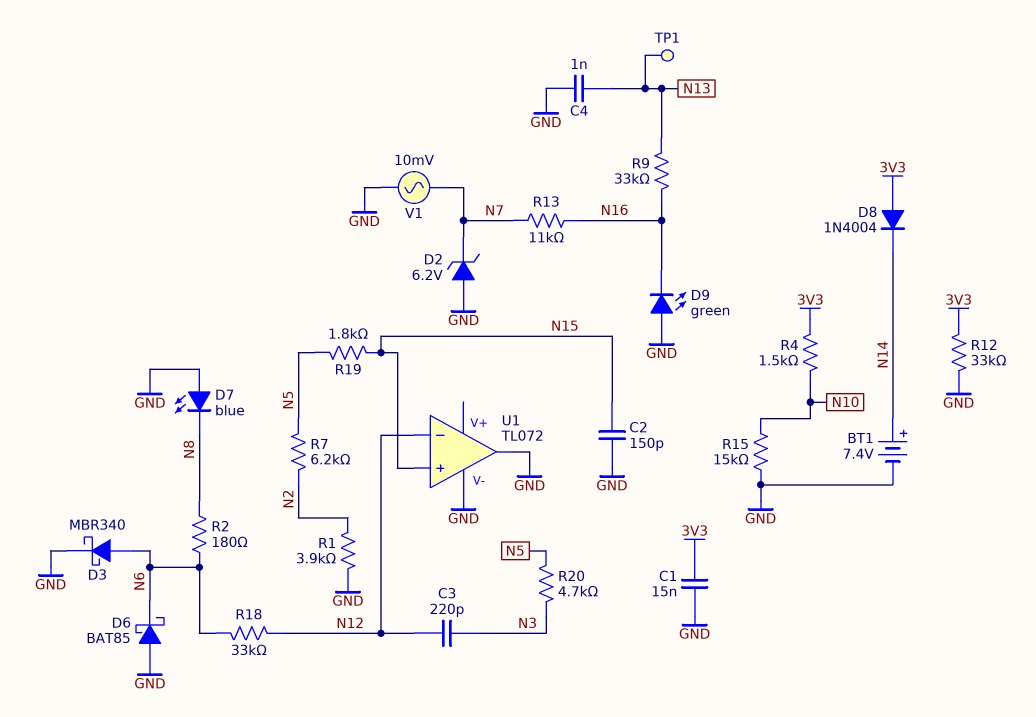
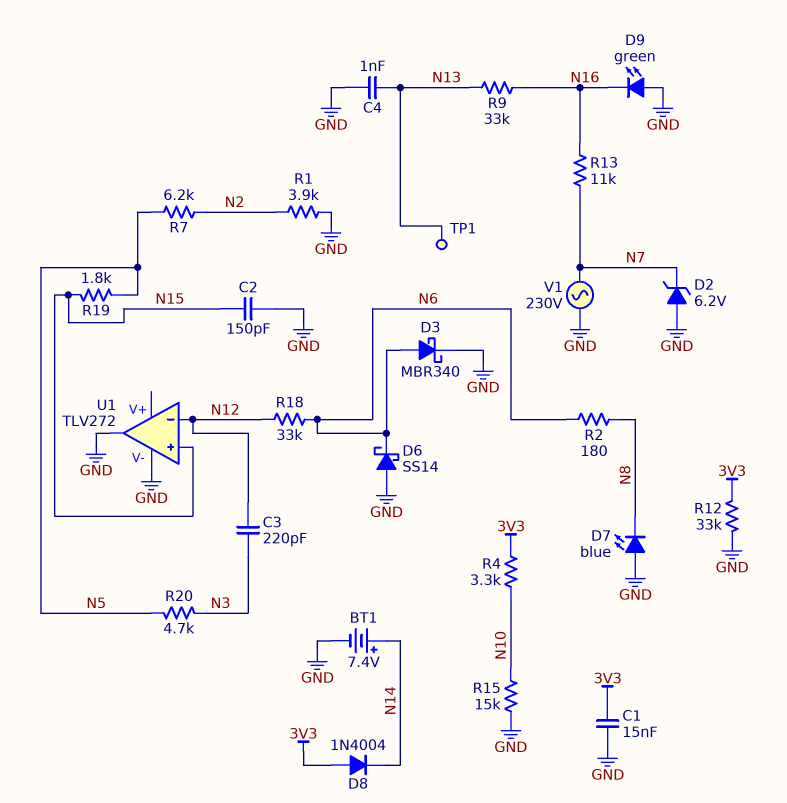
D6: schottky BAT85 (A GND, K N6) -> schottky SS14 (A GND, K N6)
R4: 1.5k (3V3, N10) -> 3.3k (3V3, N10)
U1: TL072 -> TLV272
V1: AC 10mV (GND, N7) -> AC 230V (GND, N7)

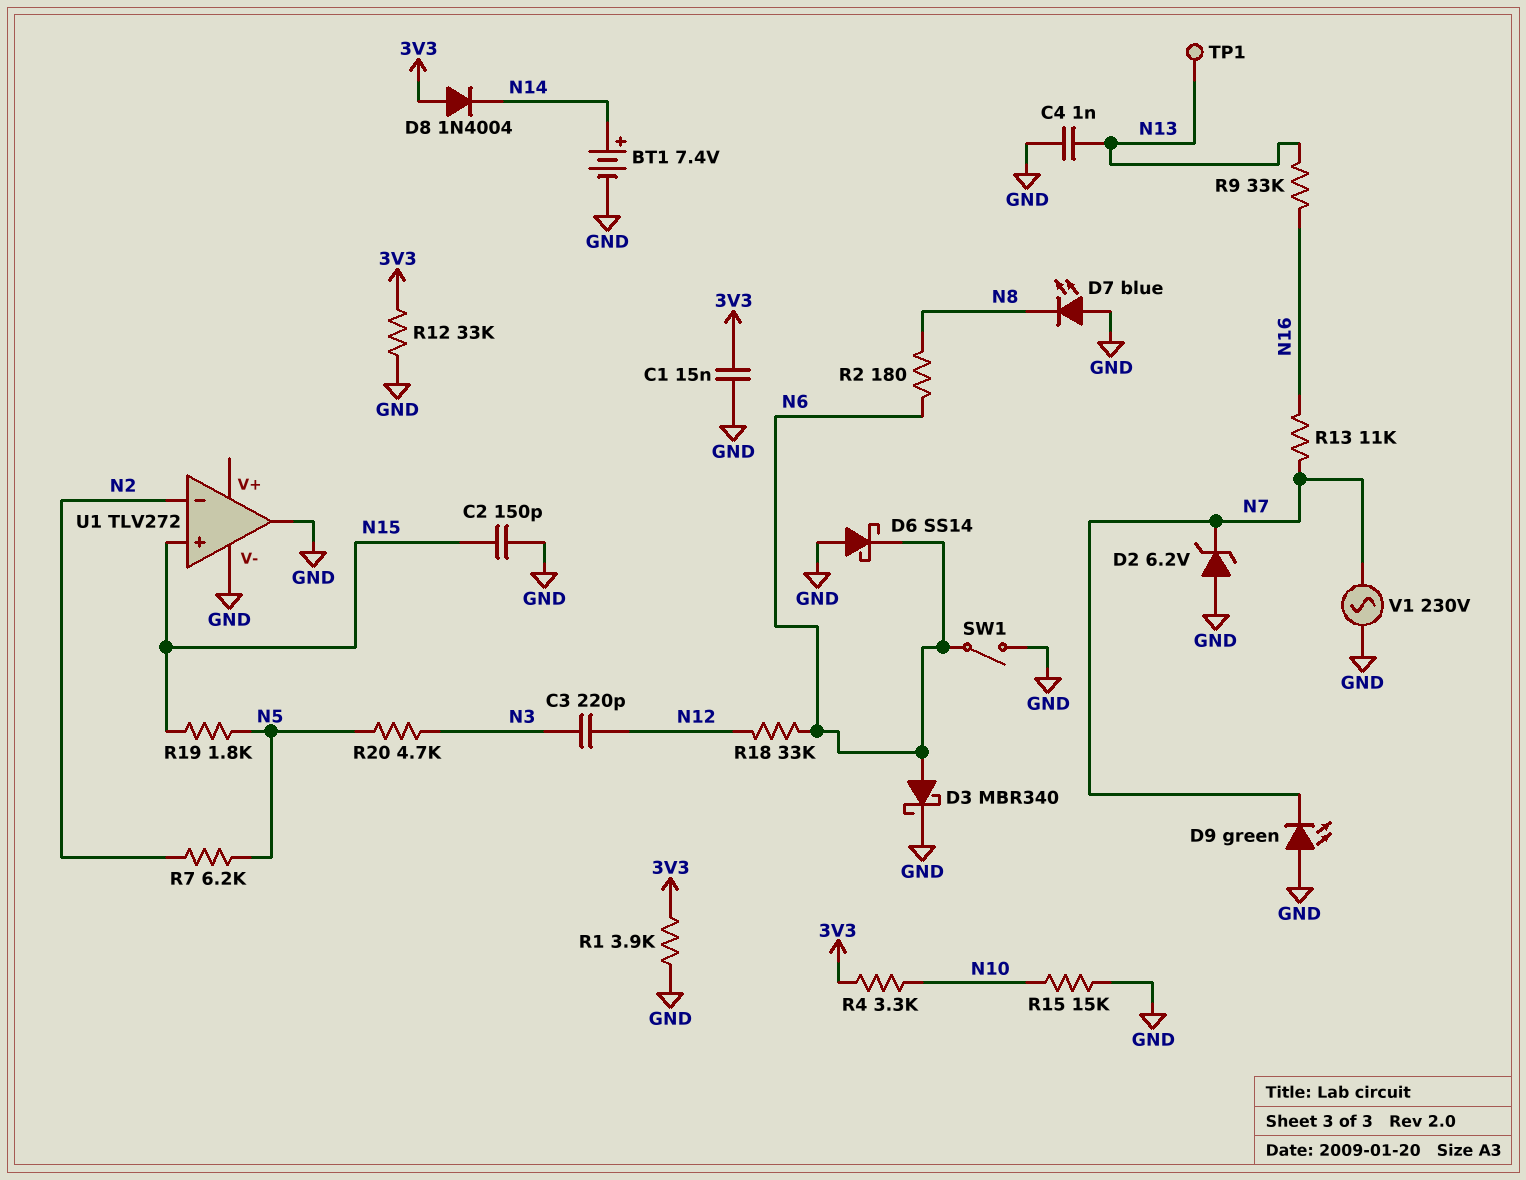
D9: LED green (A GND, K N16) -> LED green (A GND, K N7)
R1: 3.9k (GND, N2) -> 3.9k (3V3, GND)
SW1: none -> switch (GND, N6)
U1 pin in-: N12 -> N2

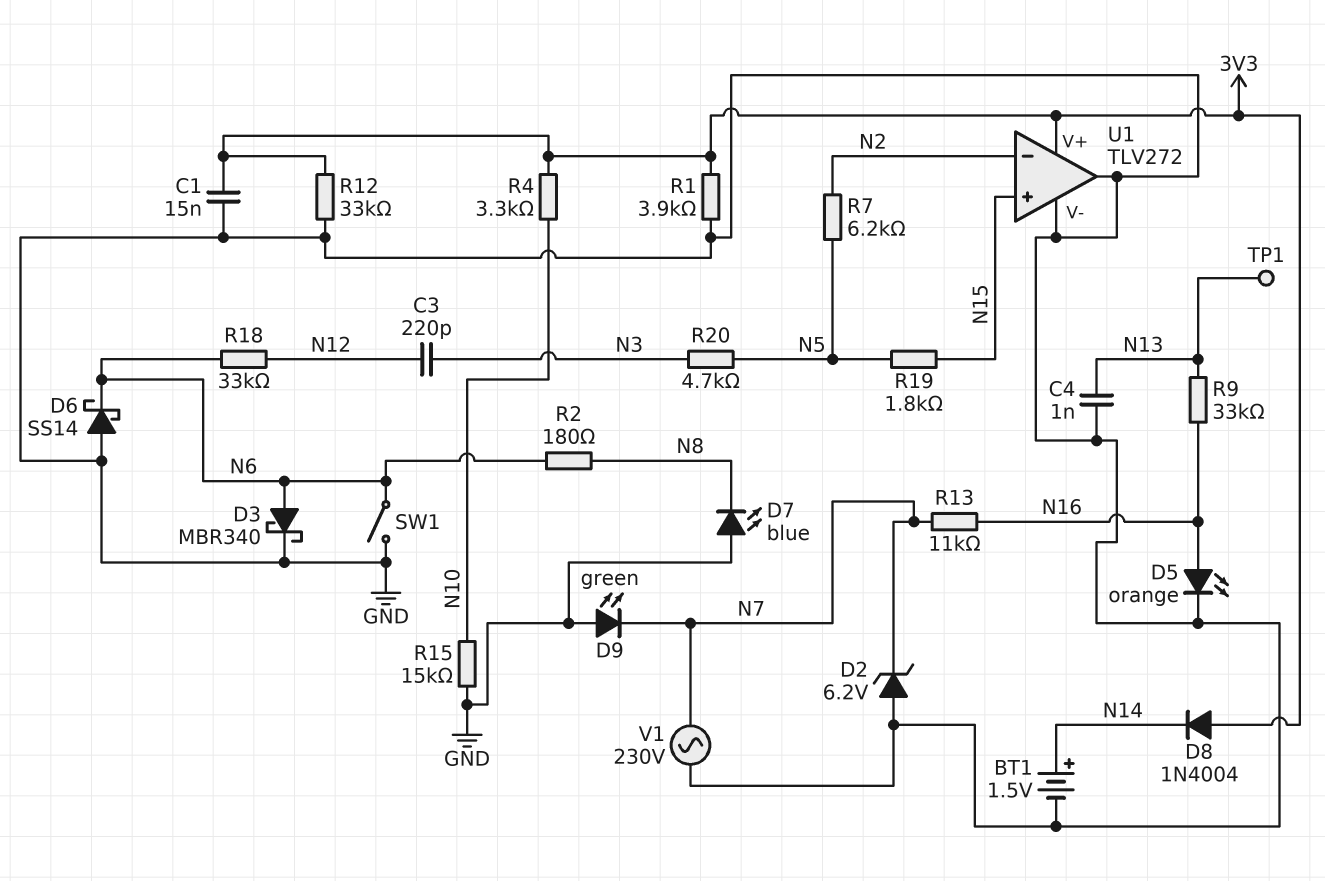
BT1: 7.4V (plus N14, minus GND) -> 1.5V (plus N14, minus GND)
C2: 150pF (GND, N15) -> none
D5: none -> LED orange (A N16, K GND)
U1 pin V+: none -> 3V3

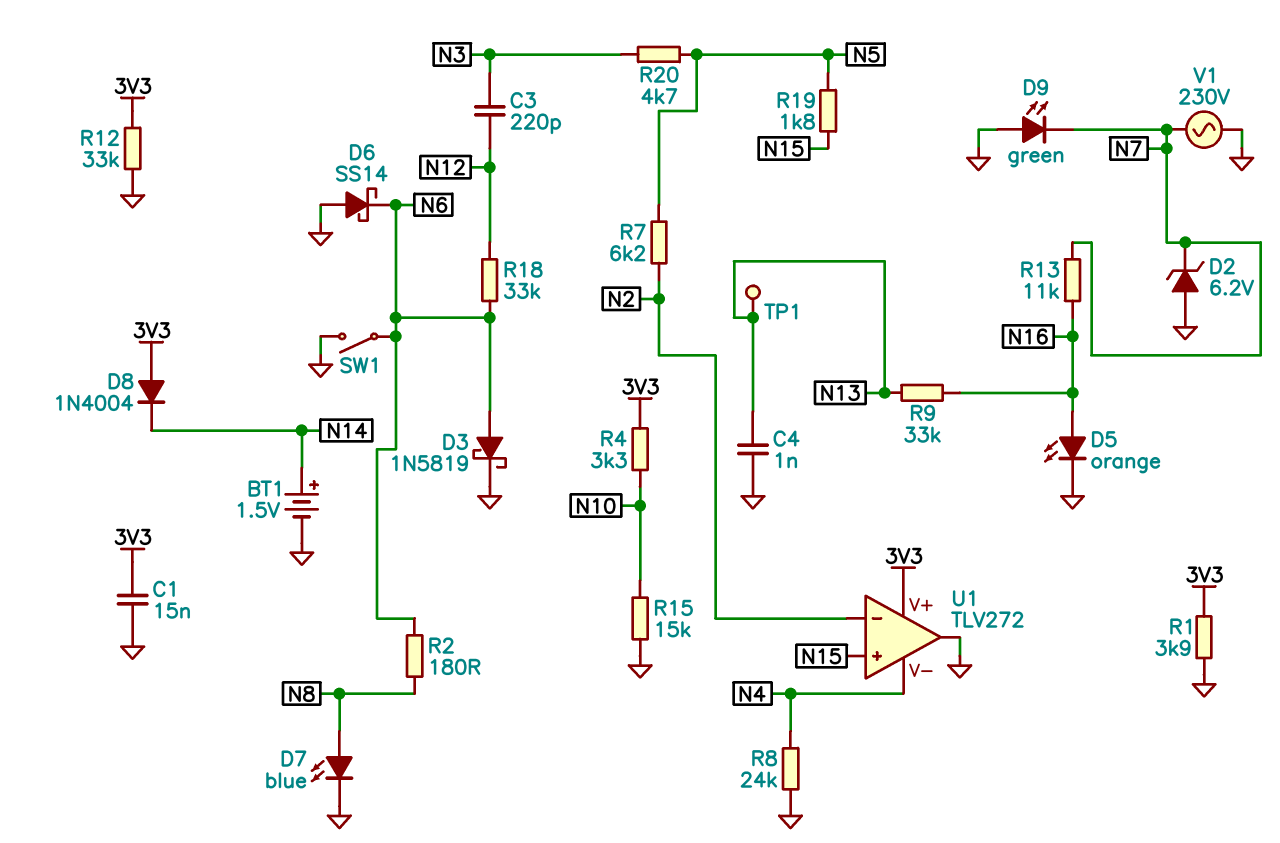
D3: schottky MBR340 (A N6, K GND) -> schottky 1N5819 (A N6, K GND)
D7: LED blue (A GND, K N8) -> LED blue (A N8, K GND)
R8: none -> 24k (GND, N4)
U1 pin V-: GND -> N4

